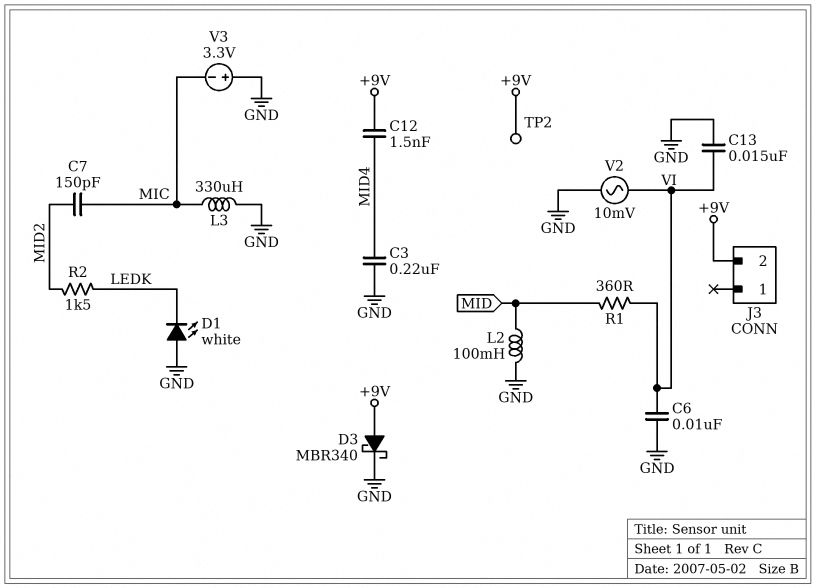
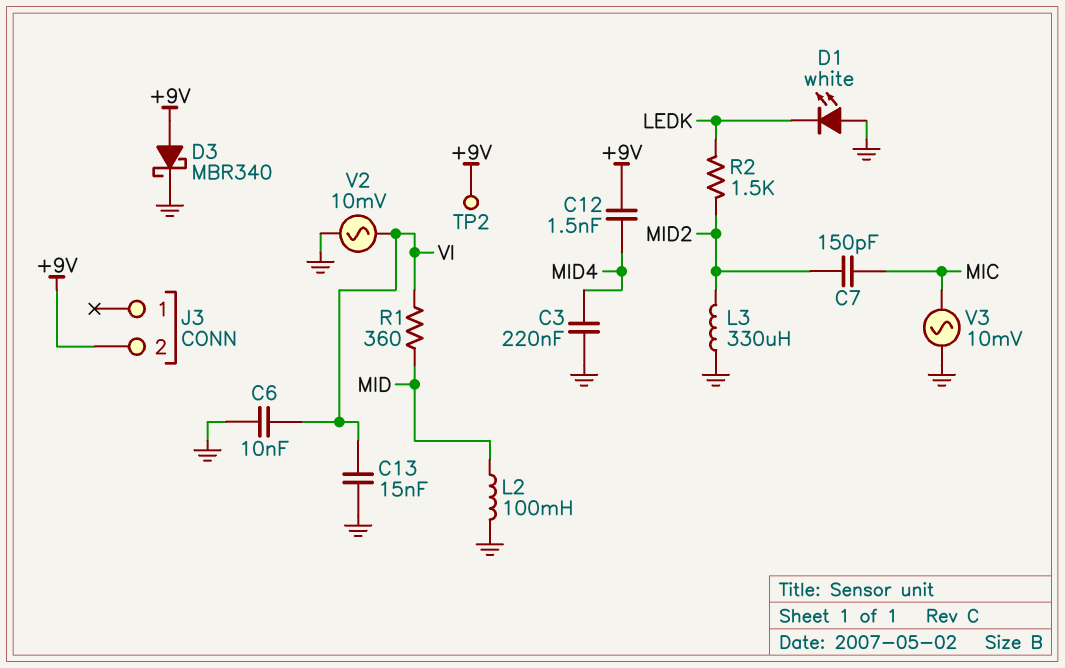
L3: 330uH (GND, MIC) -> 330uH (GND, MID2)
V3: 3.3V (plus GND, minus MIC) -> AC 10mV (GND, MIC)

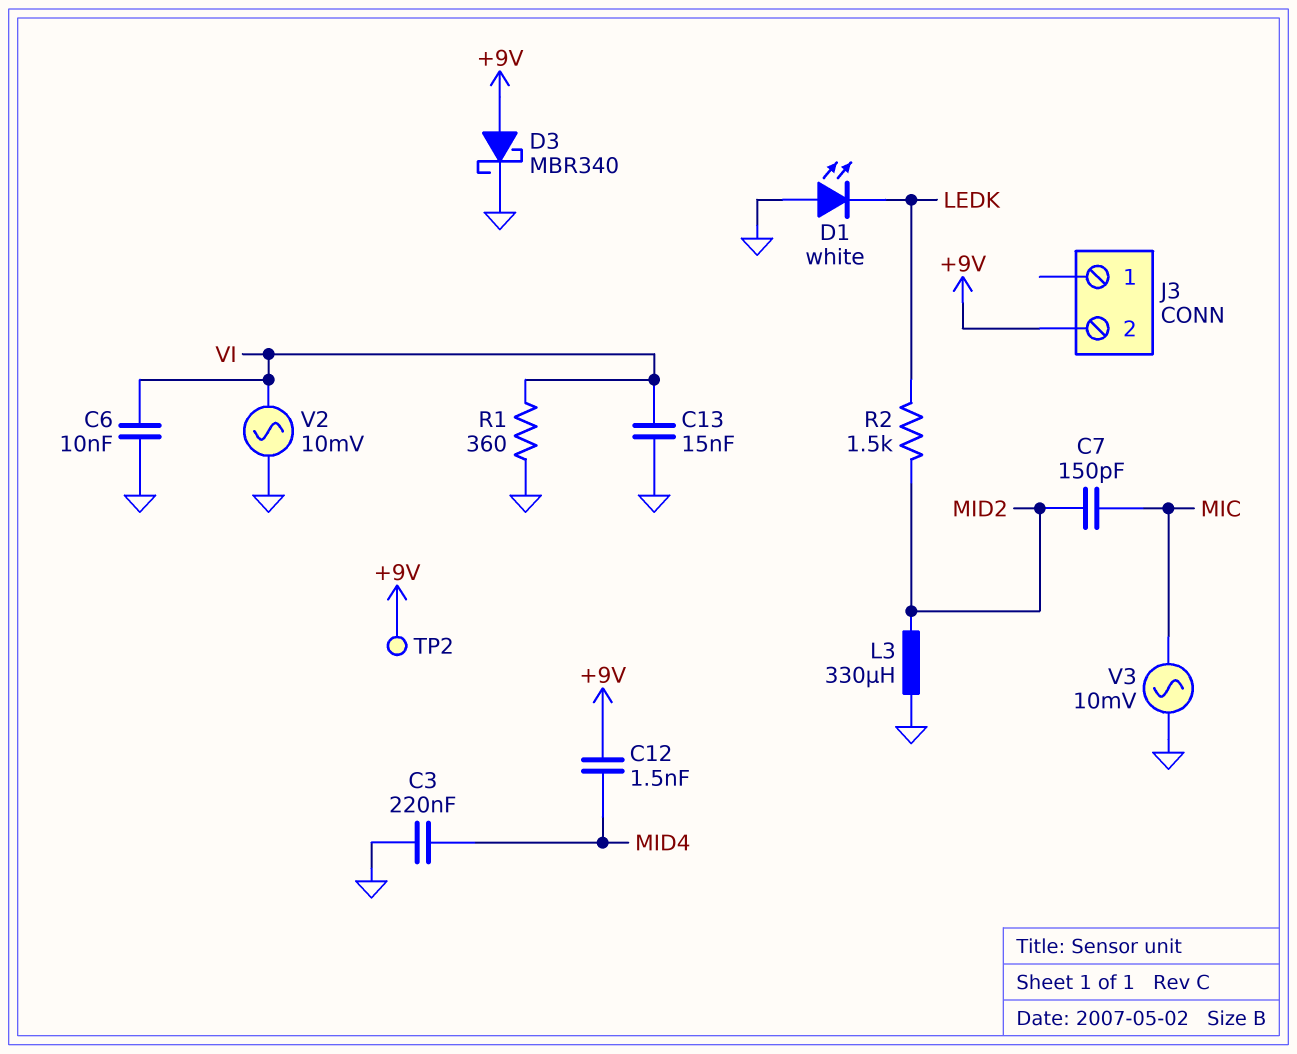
L2: 100mH (GND, MID) -> none
R1: 360 (MID, VI) -> 360 (GND, VI)

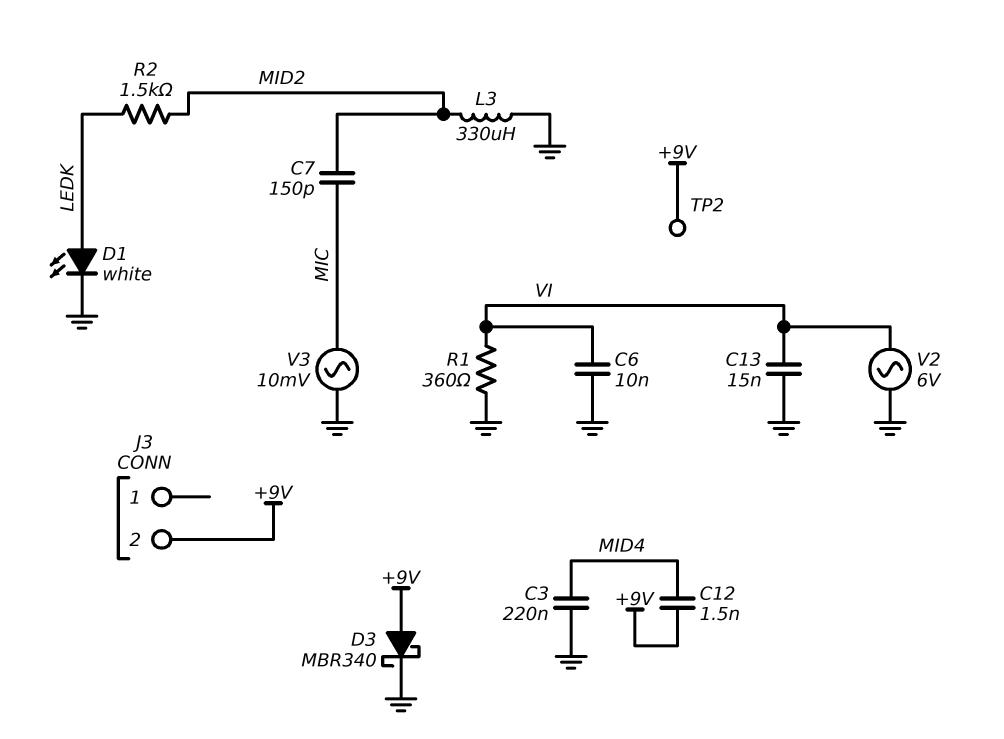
D1: LED white (A GND, K LEDK) -> LED white (A LEDK, K GND)
V2: AC 10mV (GND, VI) -> AC 6V (GND, VI)

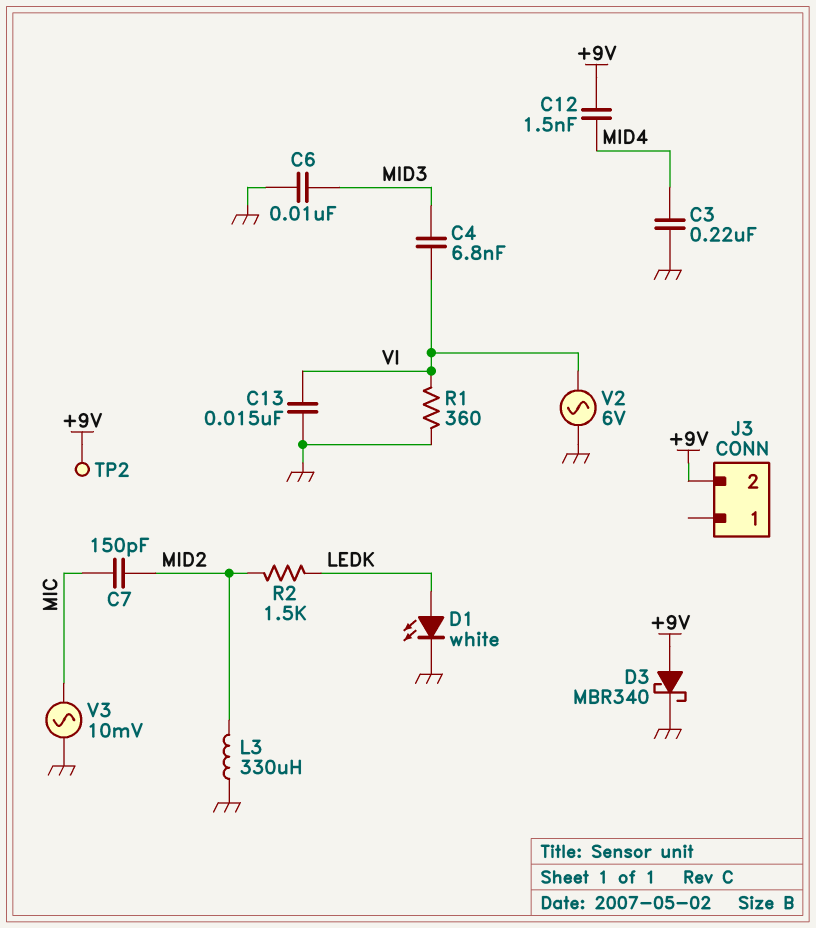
C4: none -> 6.8nF (MID3, VI)
C6: 10nF (GND, VI) -> 10nF (GND, MID3)

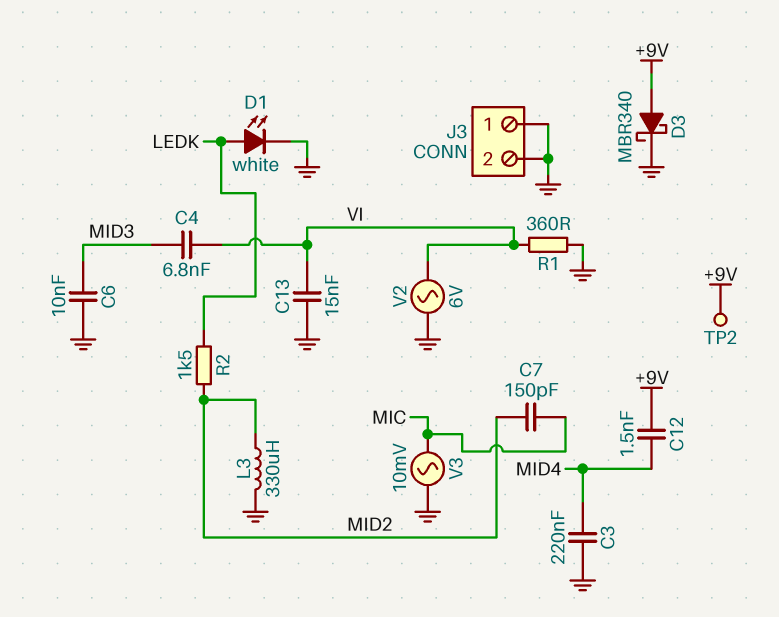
J3 pin 1: none -> GND
J3 pin 2: +9V -> GND

